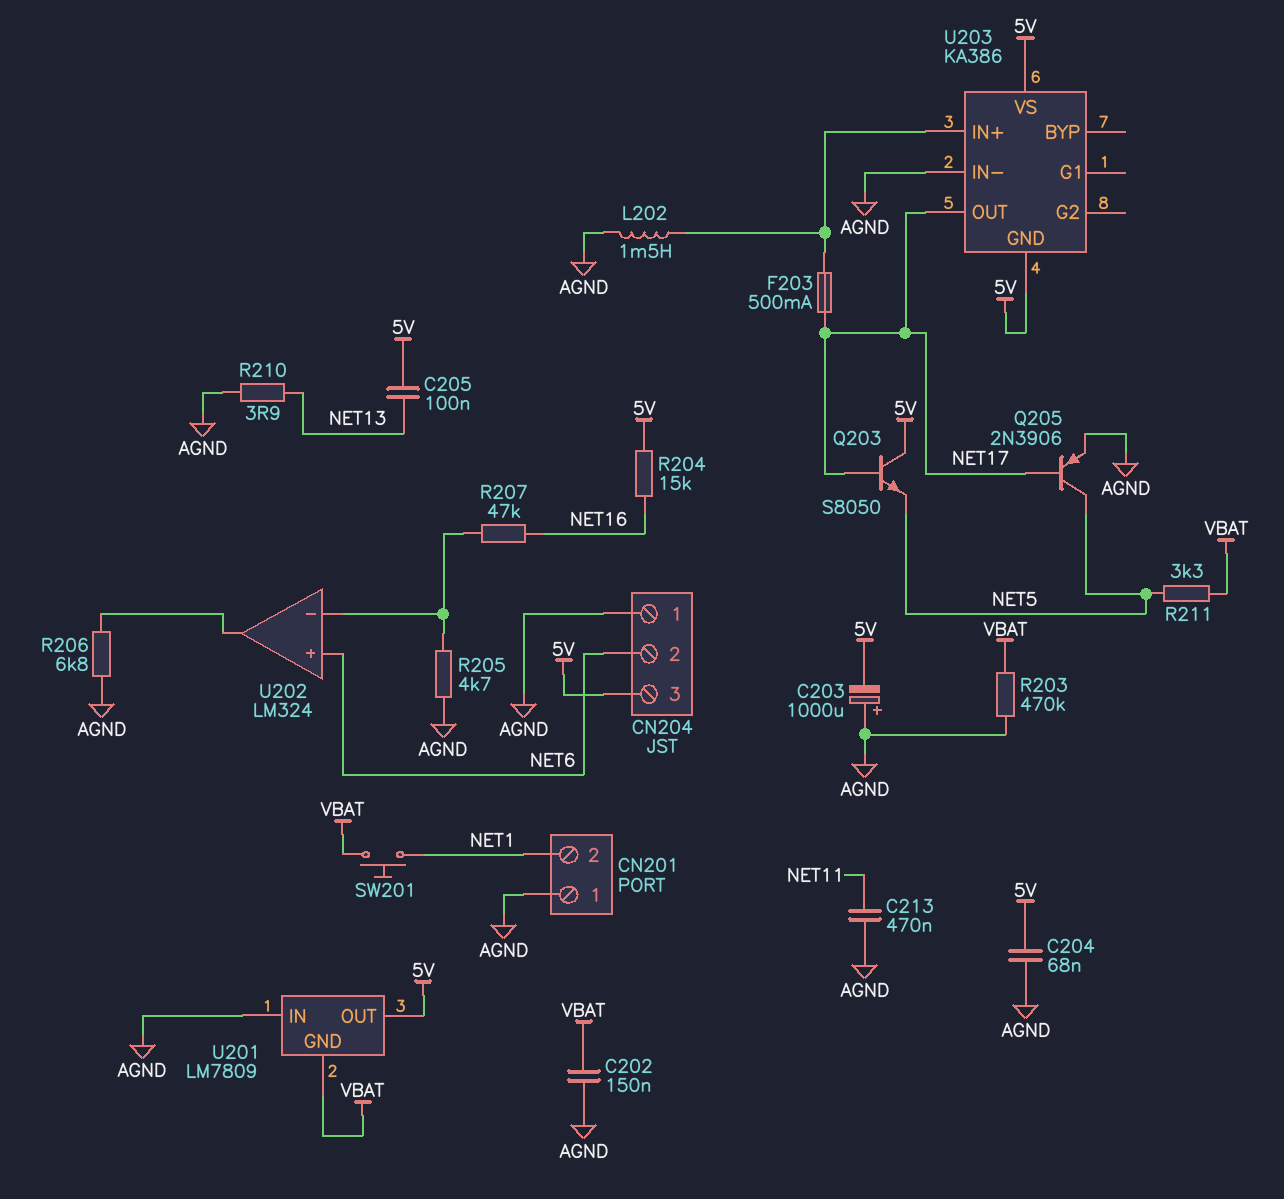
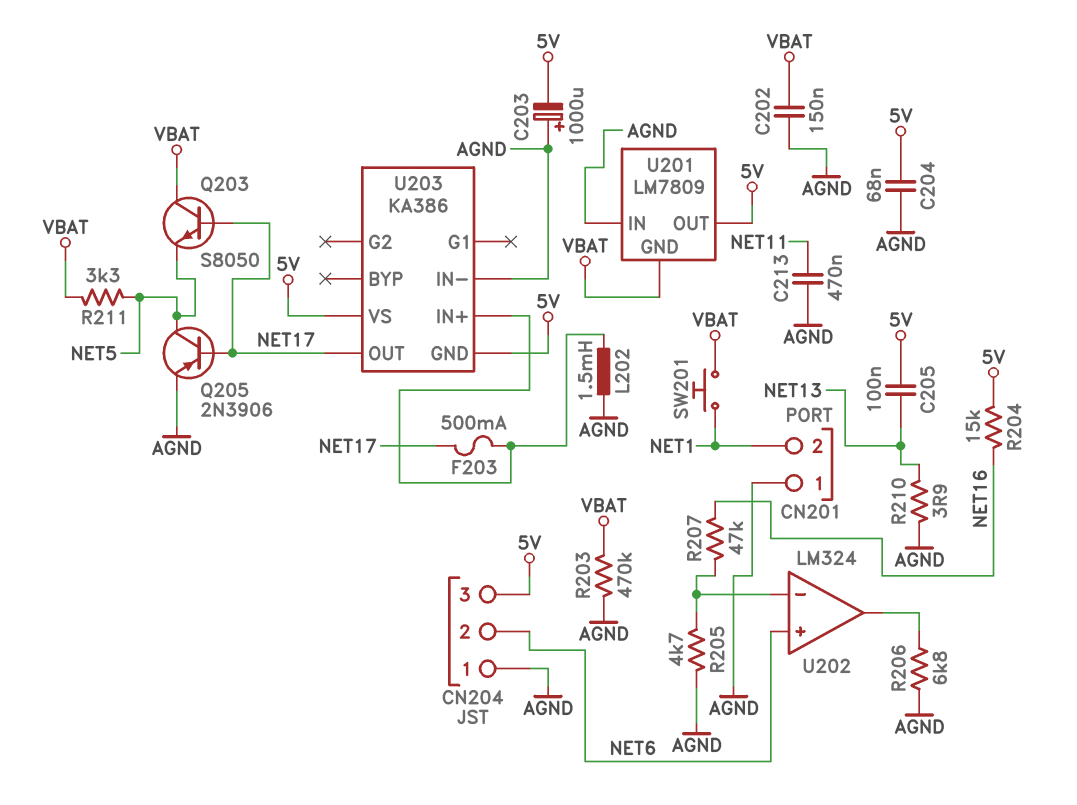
Q203: NPN S8050 (B NET17, C 5V, E NET5) -> NPN S8050 (B NET17, C VBAT, E NET5)

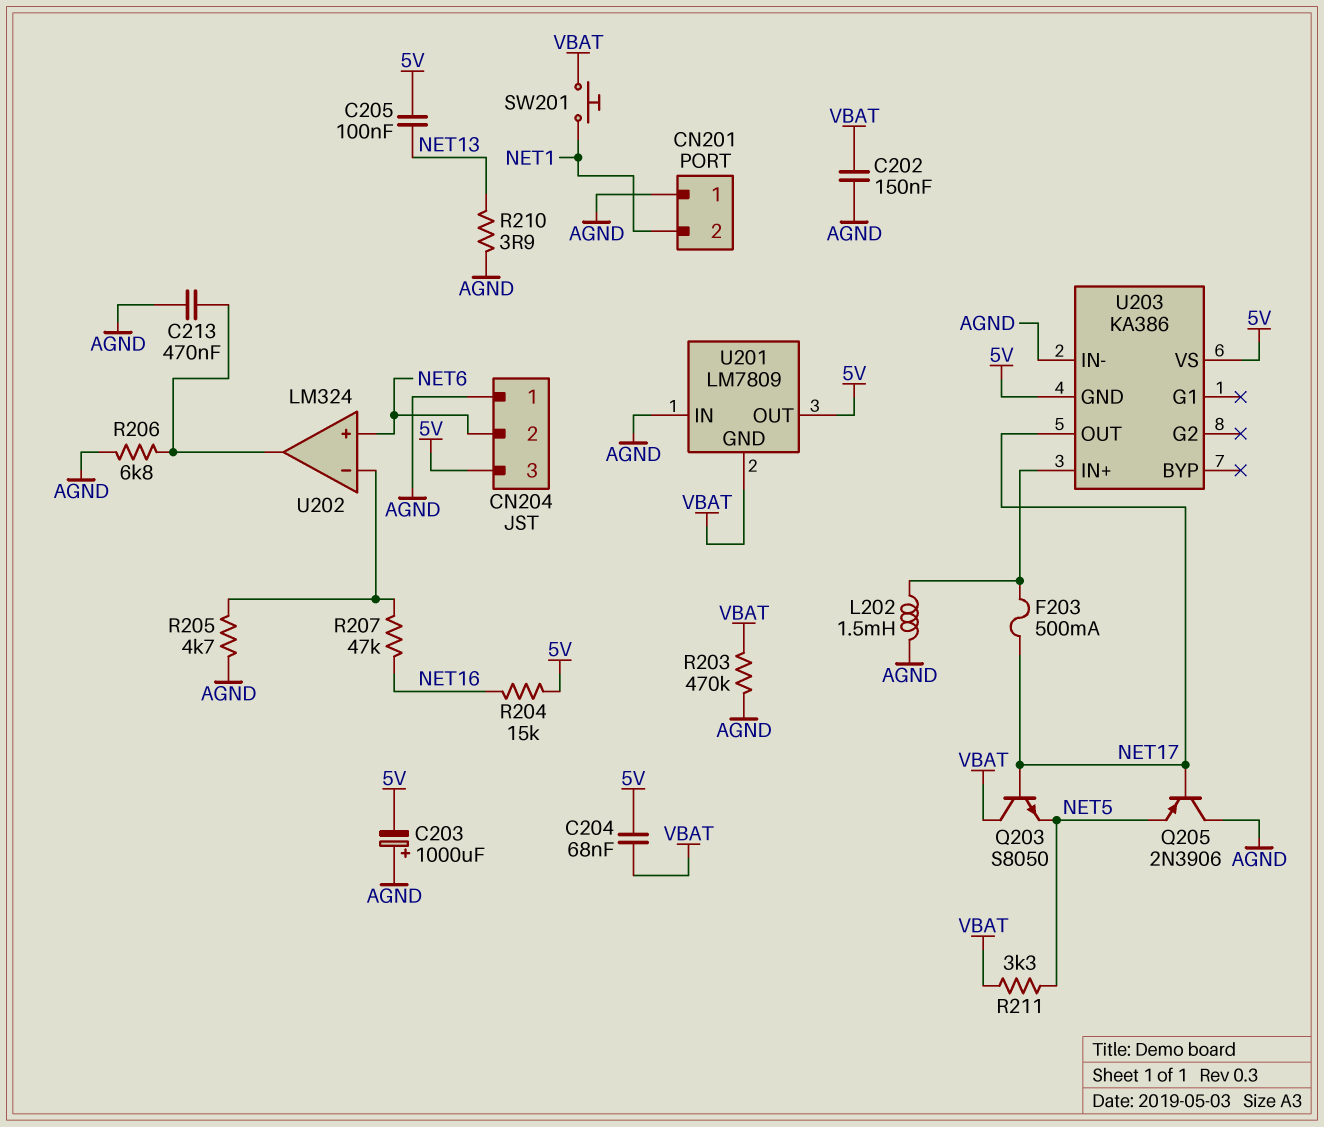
C204: 68nF (5V, AGND) -> 68nF (5V, VBAT)
C213: 470nF (AGND, NET11) -> 470nF (AGND, U202/out)
Q205: PNP 2N3906 (B NET17, C NET5, E AGND) -> PNP 2N3906 (B NET17, C AGND, E NET5)

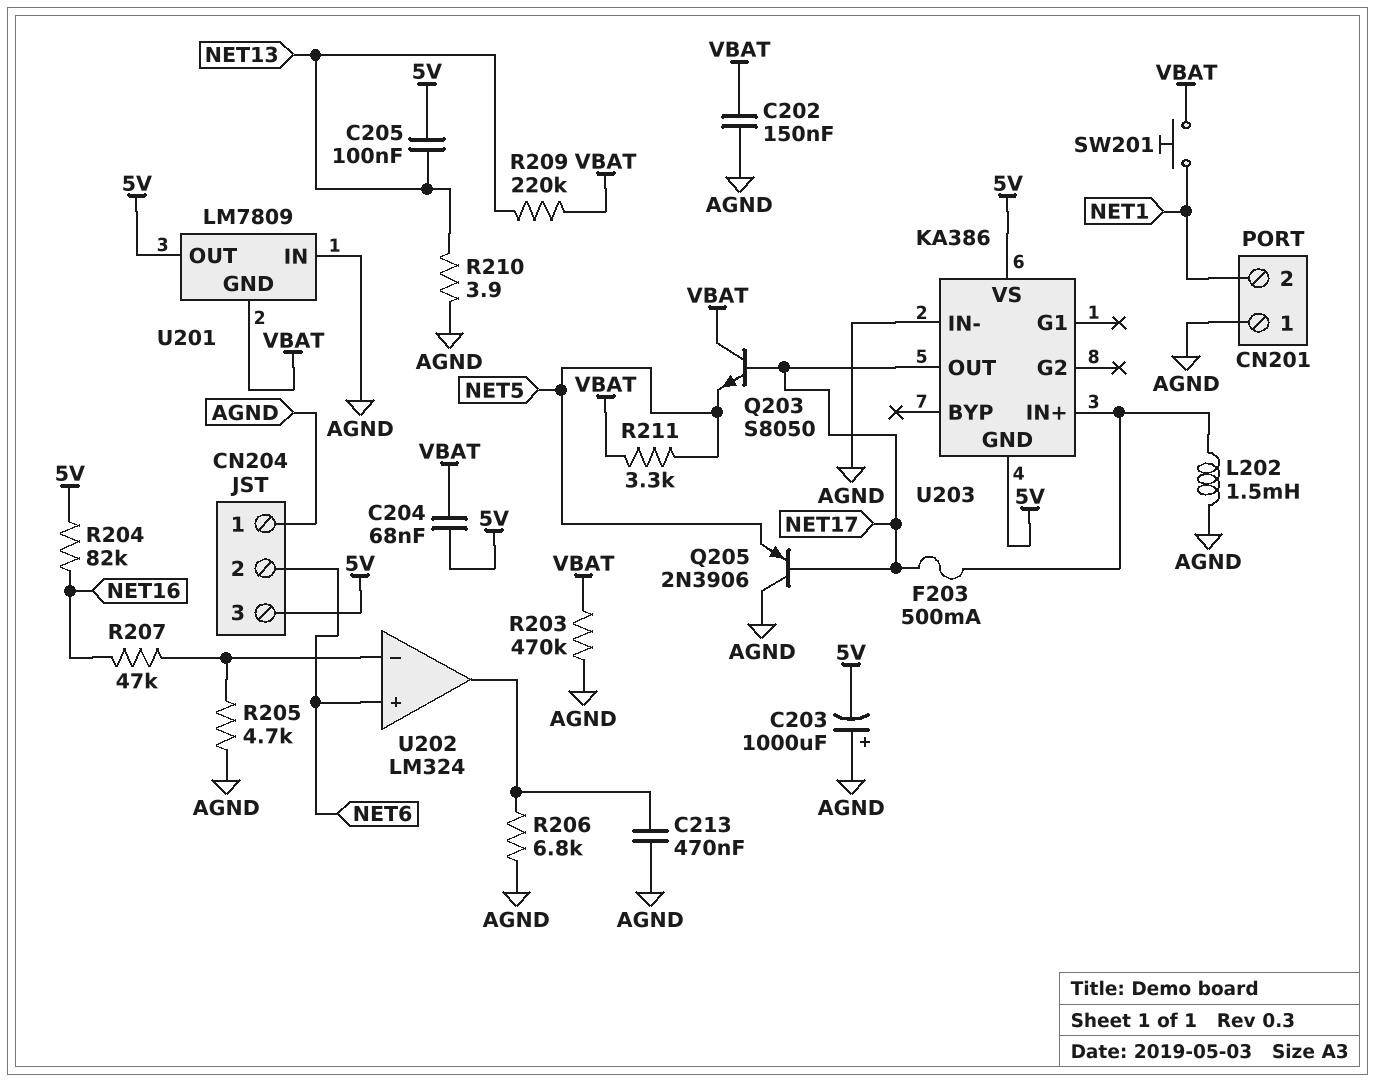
R204: 15k (5V, NET16) -> 82k (5V, NET16)
R209: none -> 220k (NET13, VBAT)

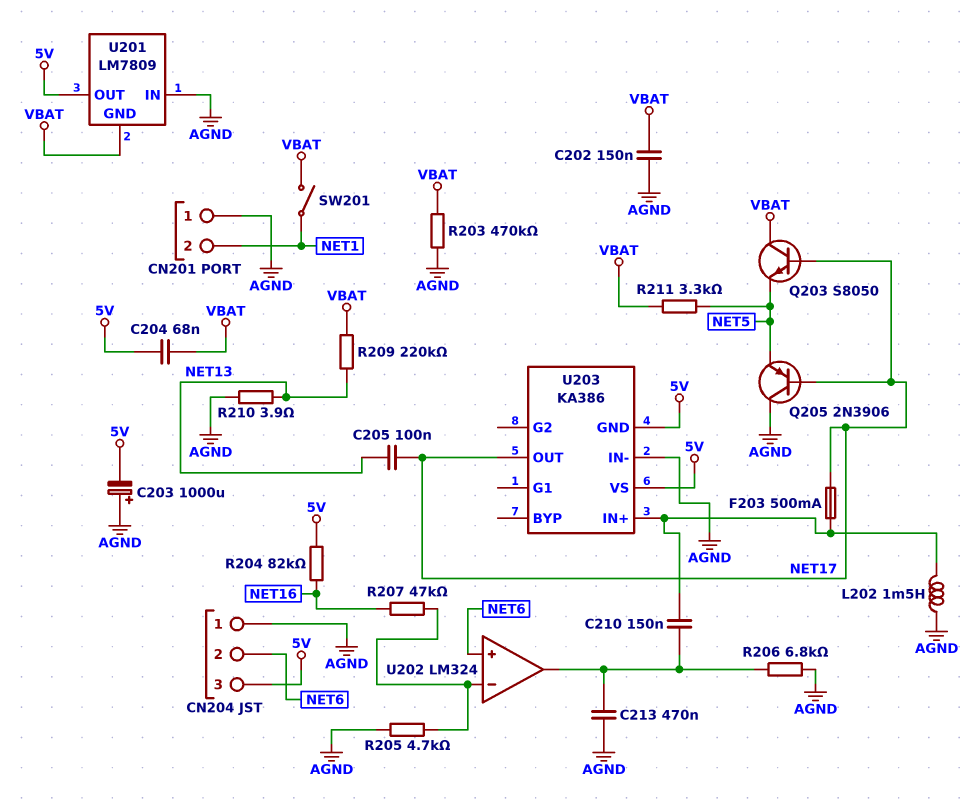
C205: 100nF (5V, NET13) -> 100nF (NET13, NET17)
C210: none -> 150nF (U202/out, U203/IN+)
SW201: button (NET1, VBAT) -> switch (NET1, VBAT)

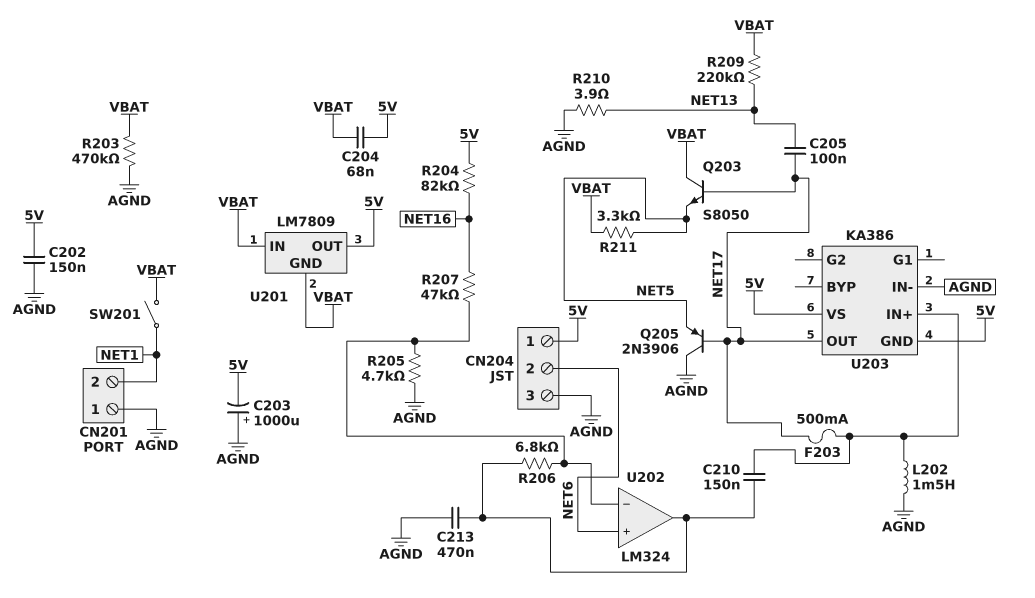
C202: 150nF (AGND, VBAT) -> 150nF (5V, AGND)
CN204 pin 1: AGND -> 5V
CN204 pin 3: 5V -> AGND
R206: 6.8k (AGND, U202/out) -> 6.8k (U202/in-, U202/out)
U201 pin IN: AGND -> VBAT

